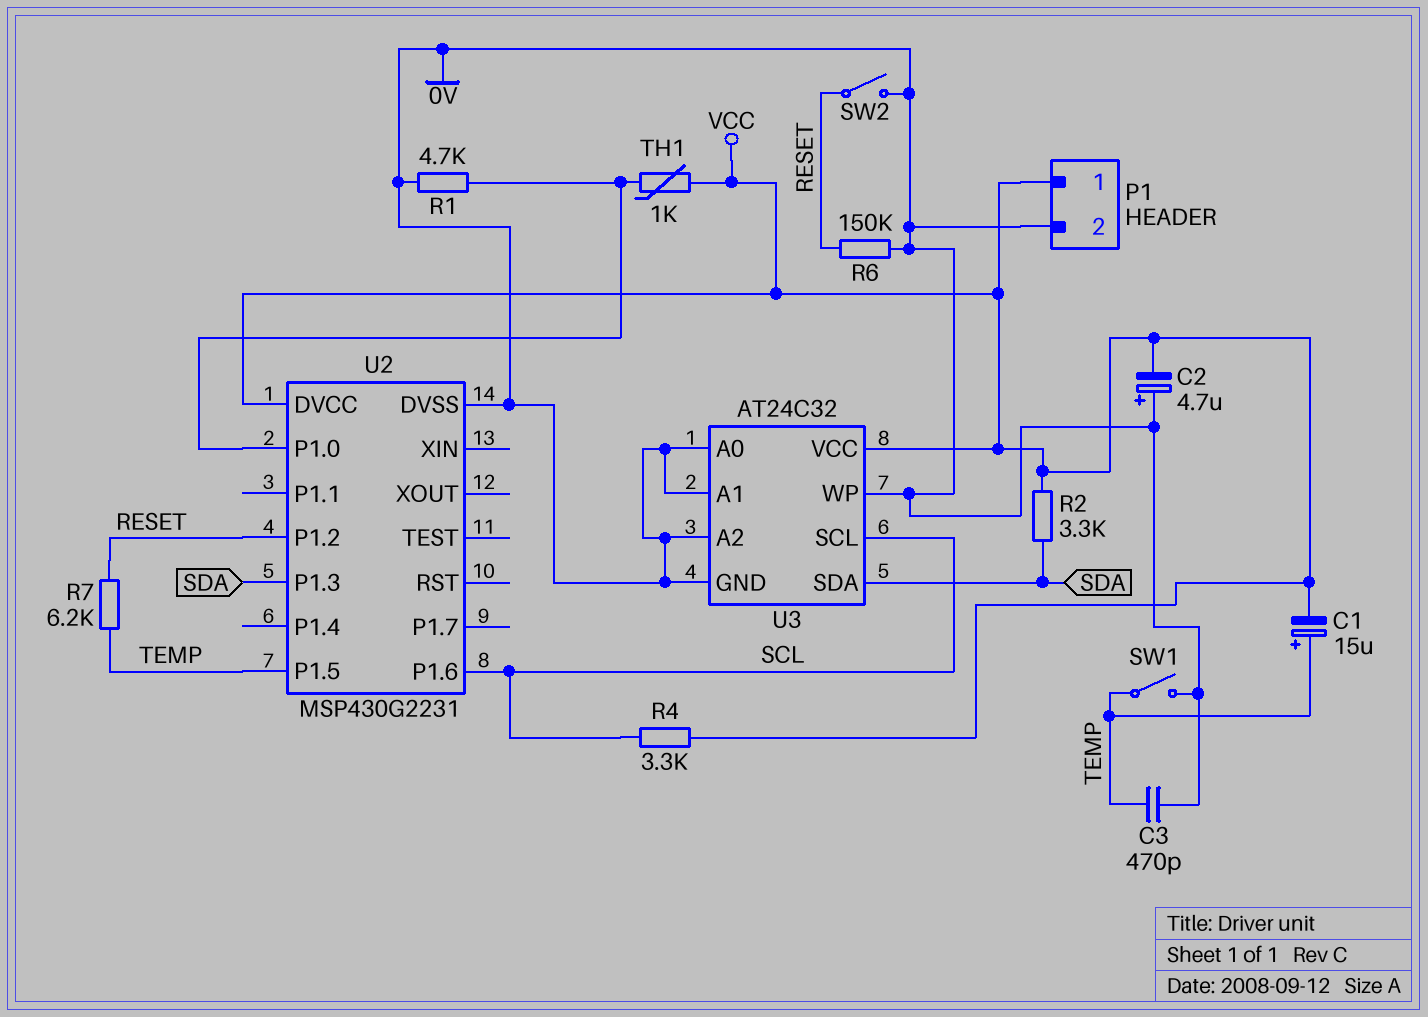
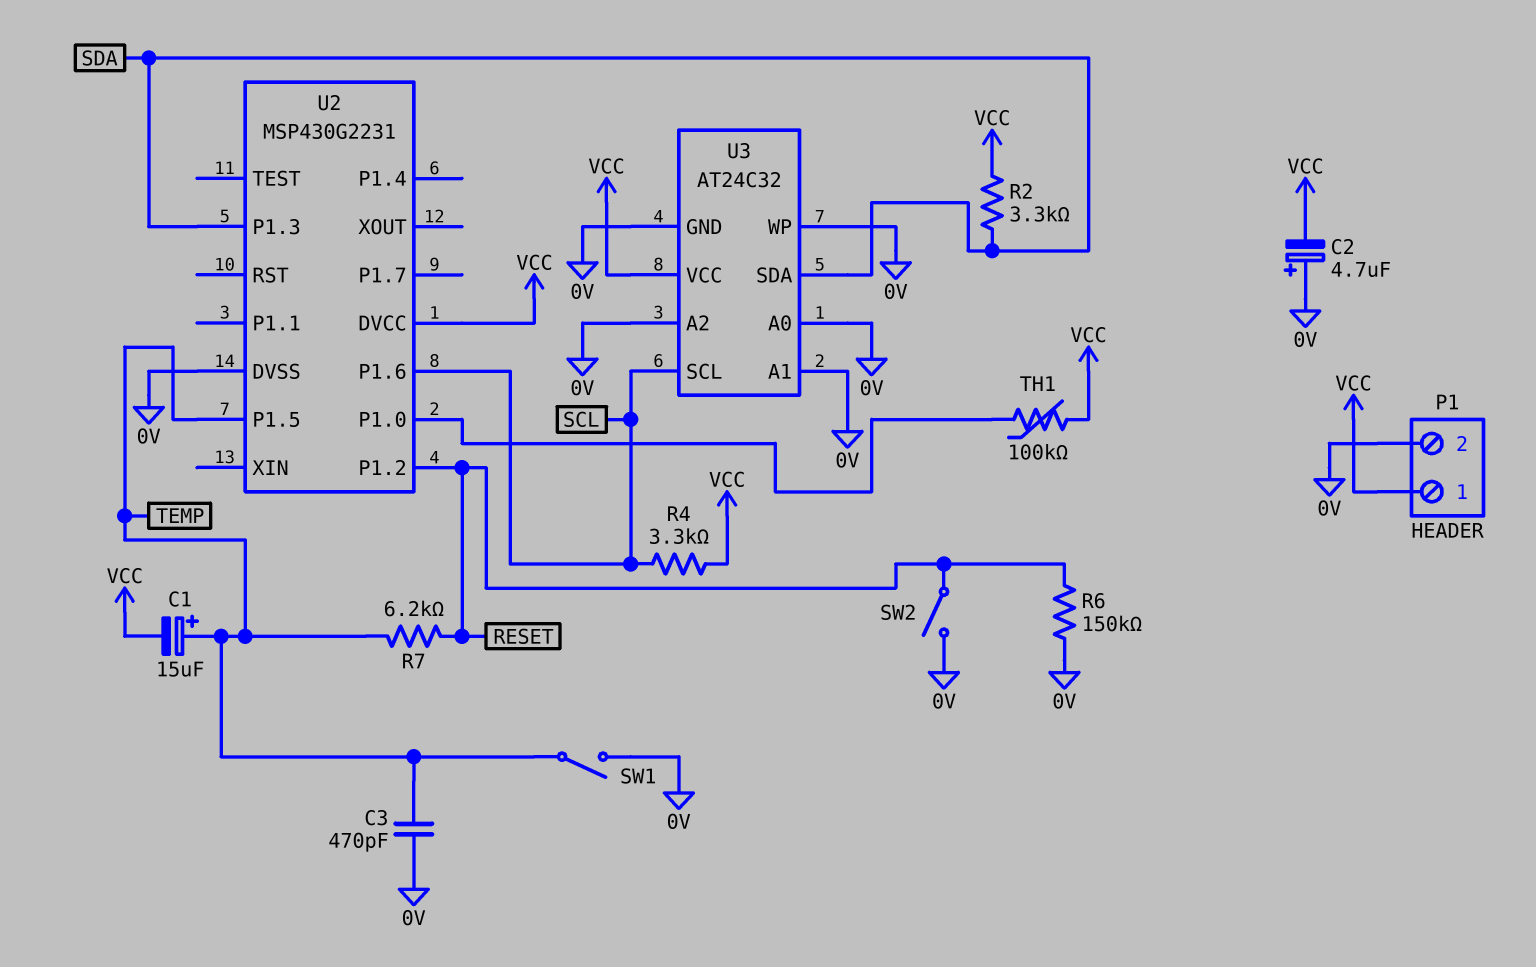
R1: 4.7k (0V, U2/P1.0) -> none
TH1: 1k (U2/P1.0, VCC) -> 100k (U2/P1.0, VCC)

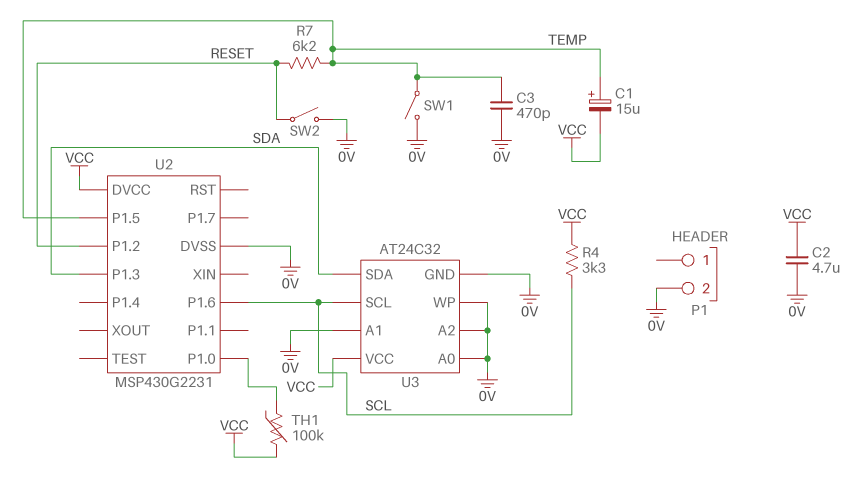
C2: 4.7uF (plus 0V, minus VCC) -> 4.7uF (0V, VCC)
P1 pin 1: VCC -> none
R2: 3.3k (SDA, VCC) -> none
R6: 150k (0V, RESET) -> none

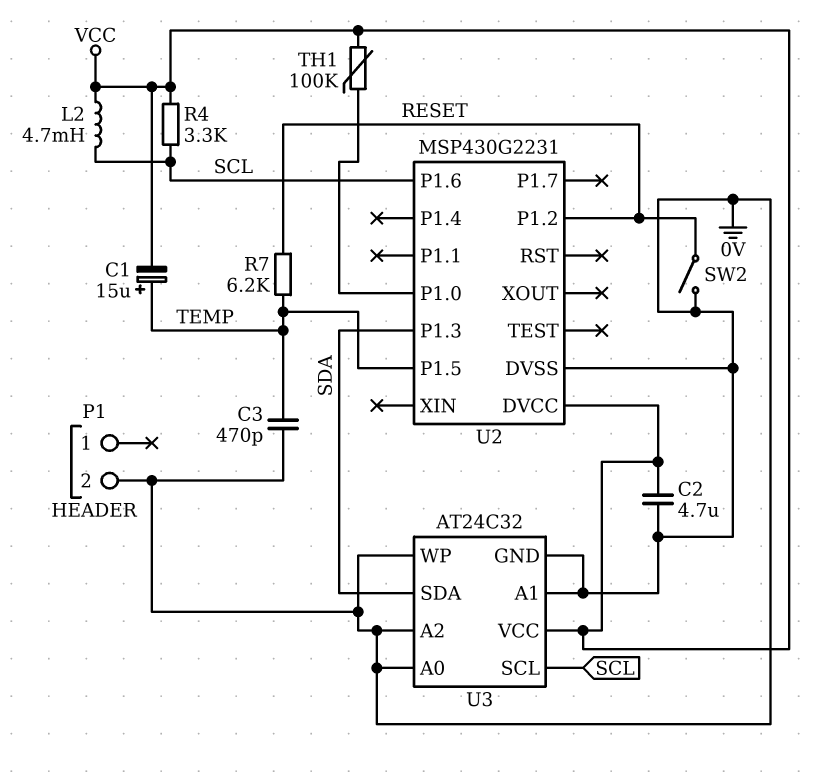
L2: none -> 4.7mH (SCL, VCC)
SW1: switch (0V, TEMP) -> none

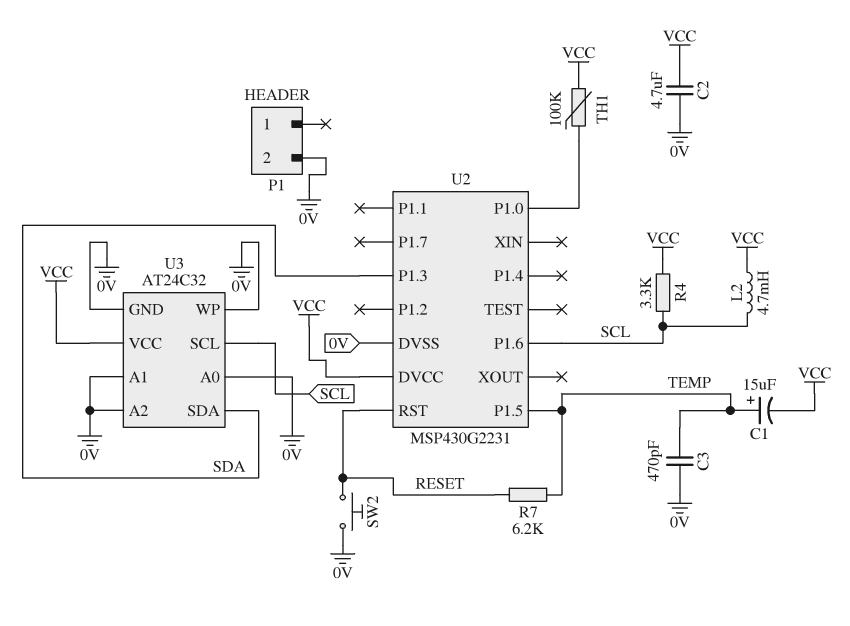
SW2: switch (0V, RESET) -> button (0V, RESET)
U2 pin P1.2: RESET -> none
U2 pin RST: none -> RESET

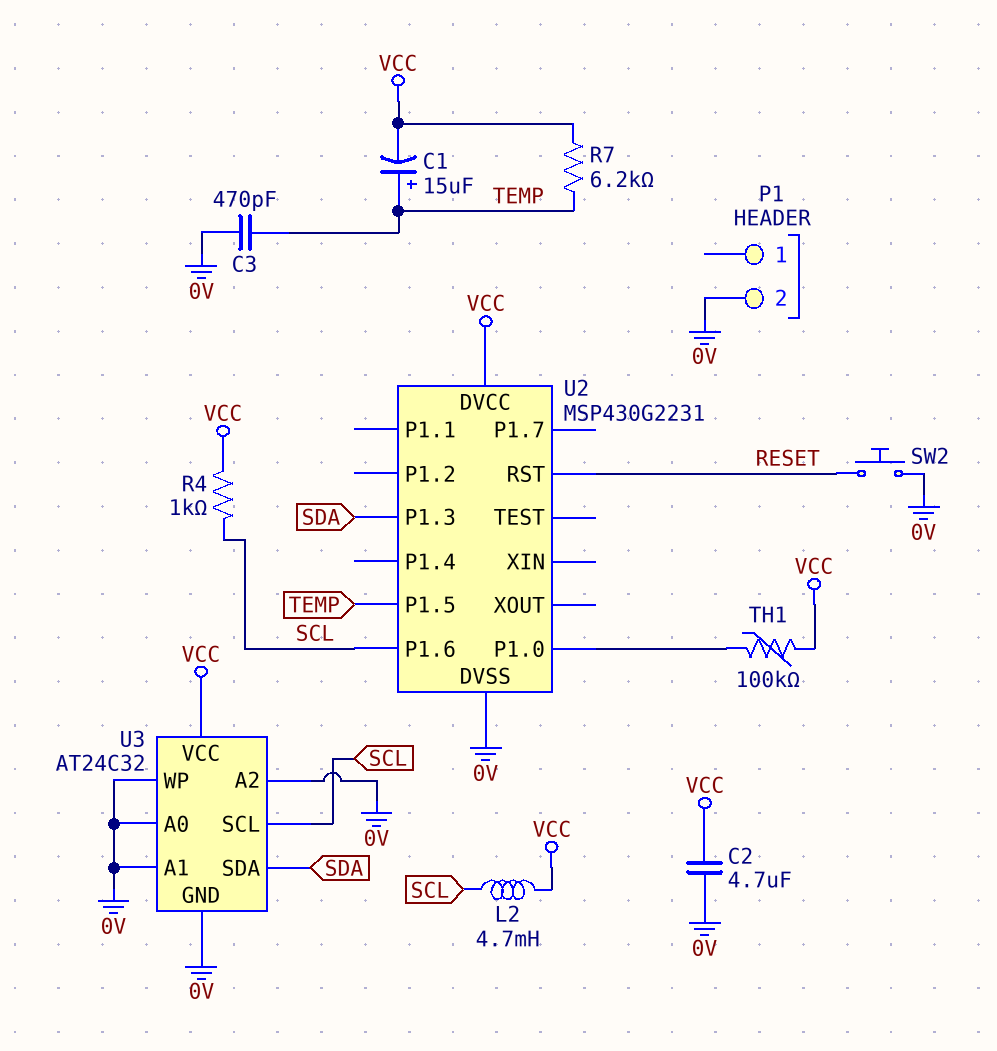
R4: 3.3k (SCL, VCC) -> 1k (SCL, VCC)
R7: 6.2k (RESET, TEMP) -> 6.2k (TEMP, VCC)

